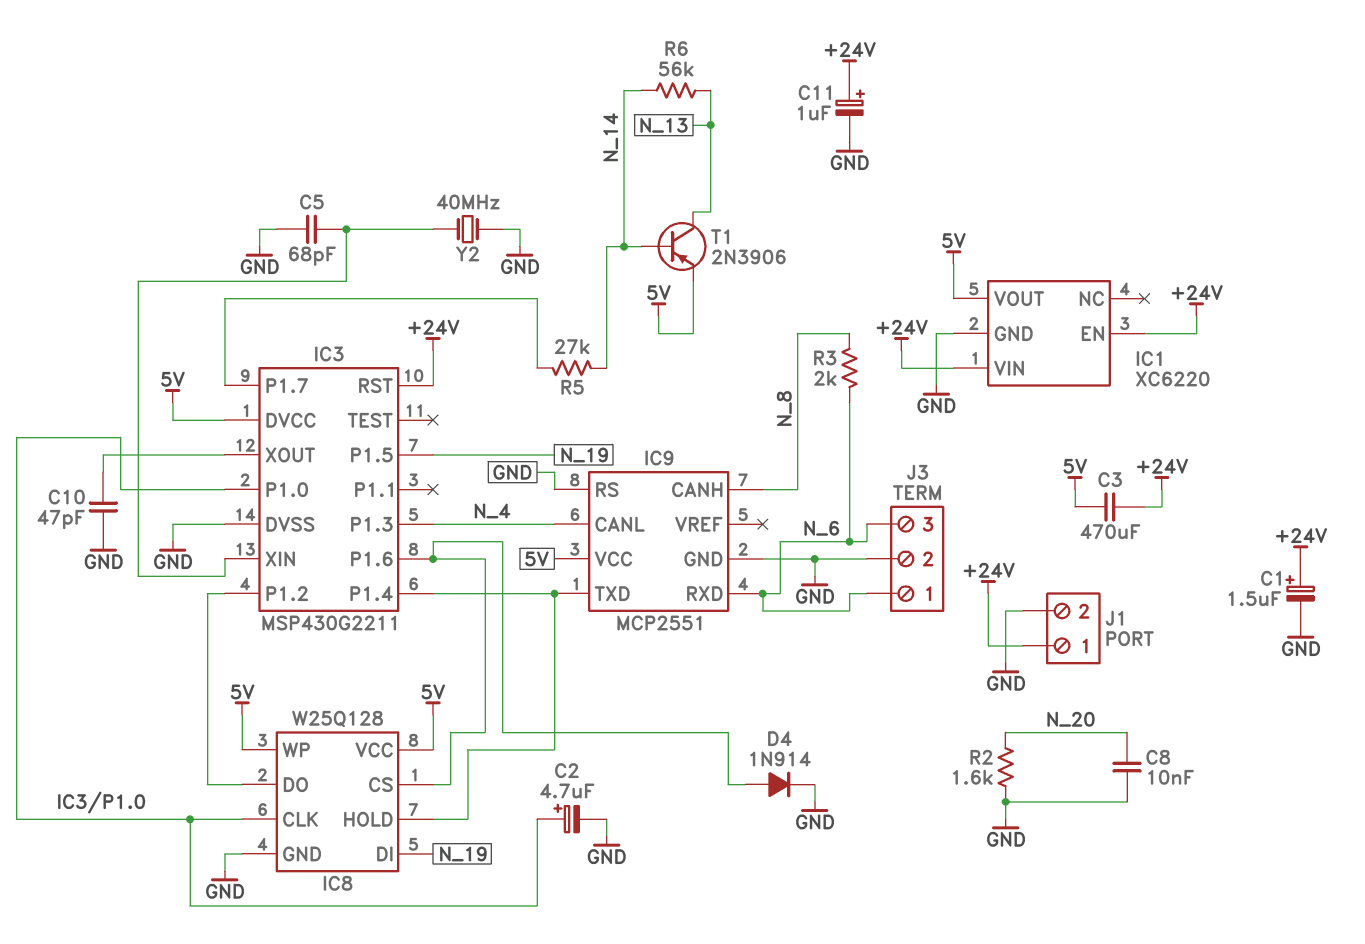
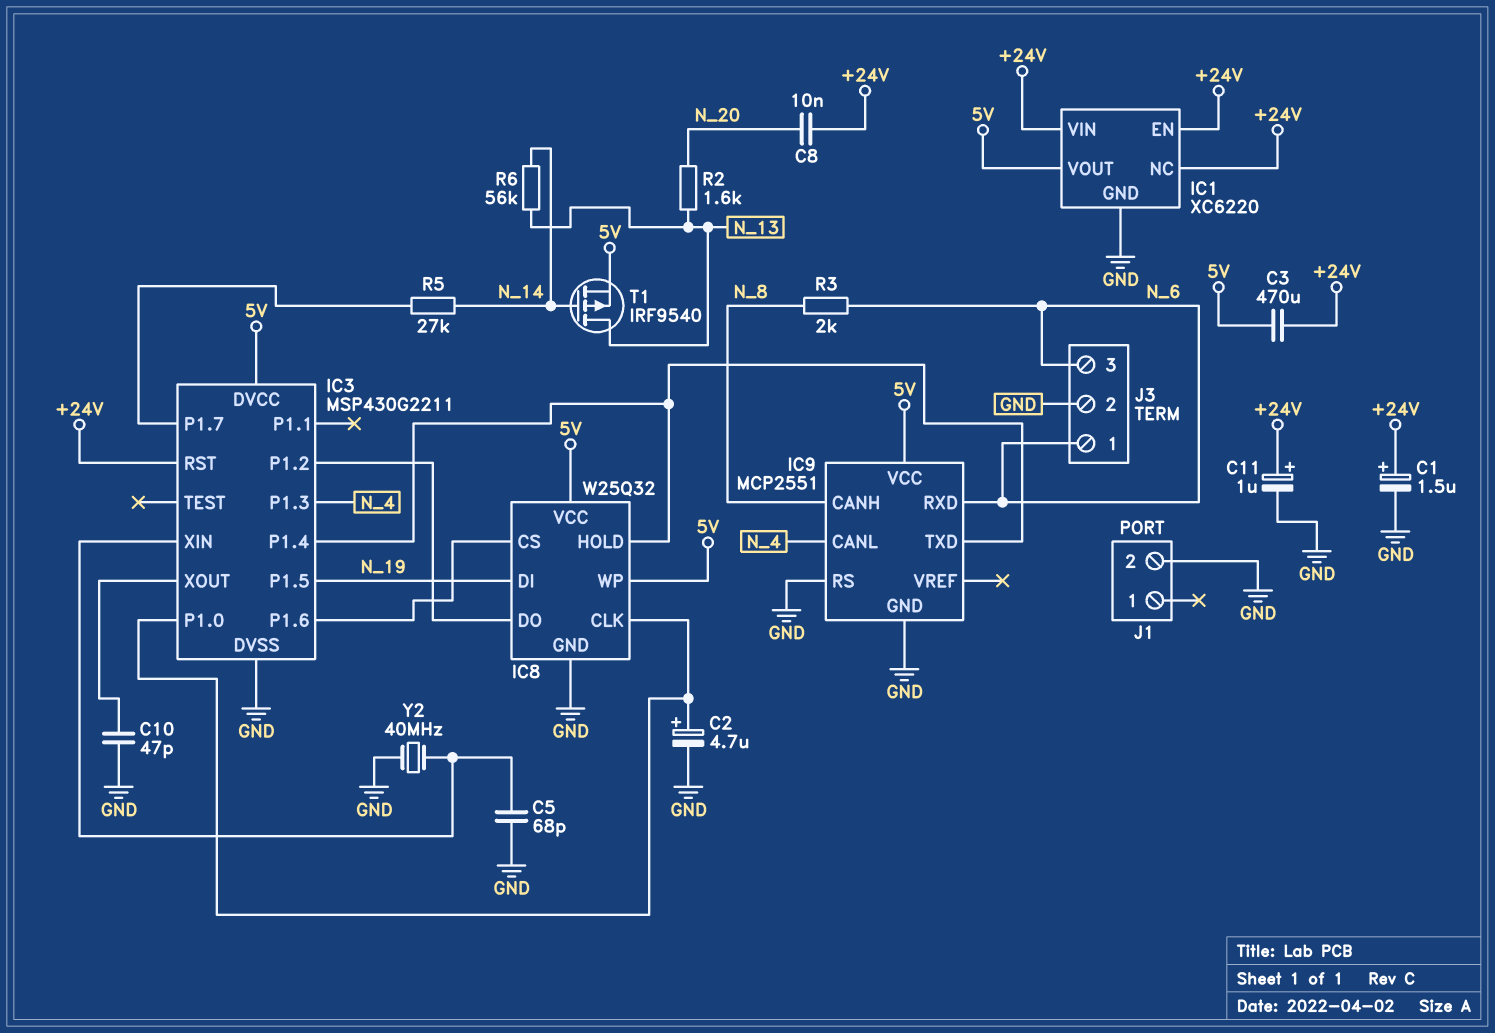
C8: 10nF (GND, N_20) -> 10nF (+24V, N_20)
D4: diode 1N914 (A IC3/P1.6, K GND) -> none
IC1 pin NC: none -> +24V
IC8: W25Q128 -> W25Q32
J1 pin 1: +24V -> none
R2: 1.6k (GND, N_20) -> 1.6k (N_13, N_20)
T1: PNP 2N3906 (B N_14, C N_13, E 5V) -> PMOS IRF9540 (G N_14, D N_13, S 5V)

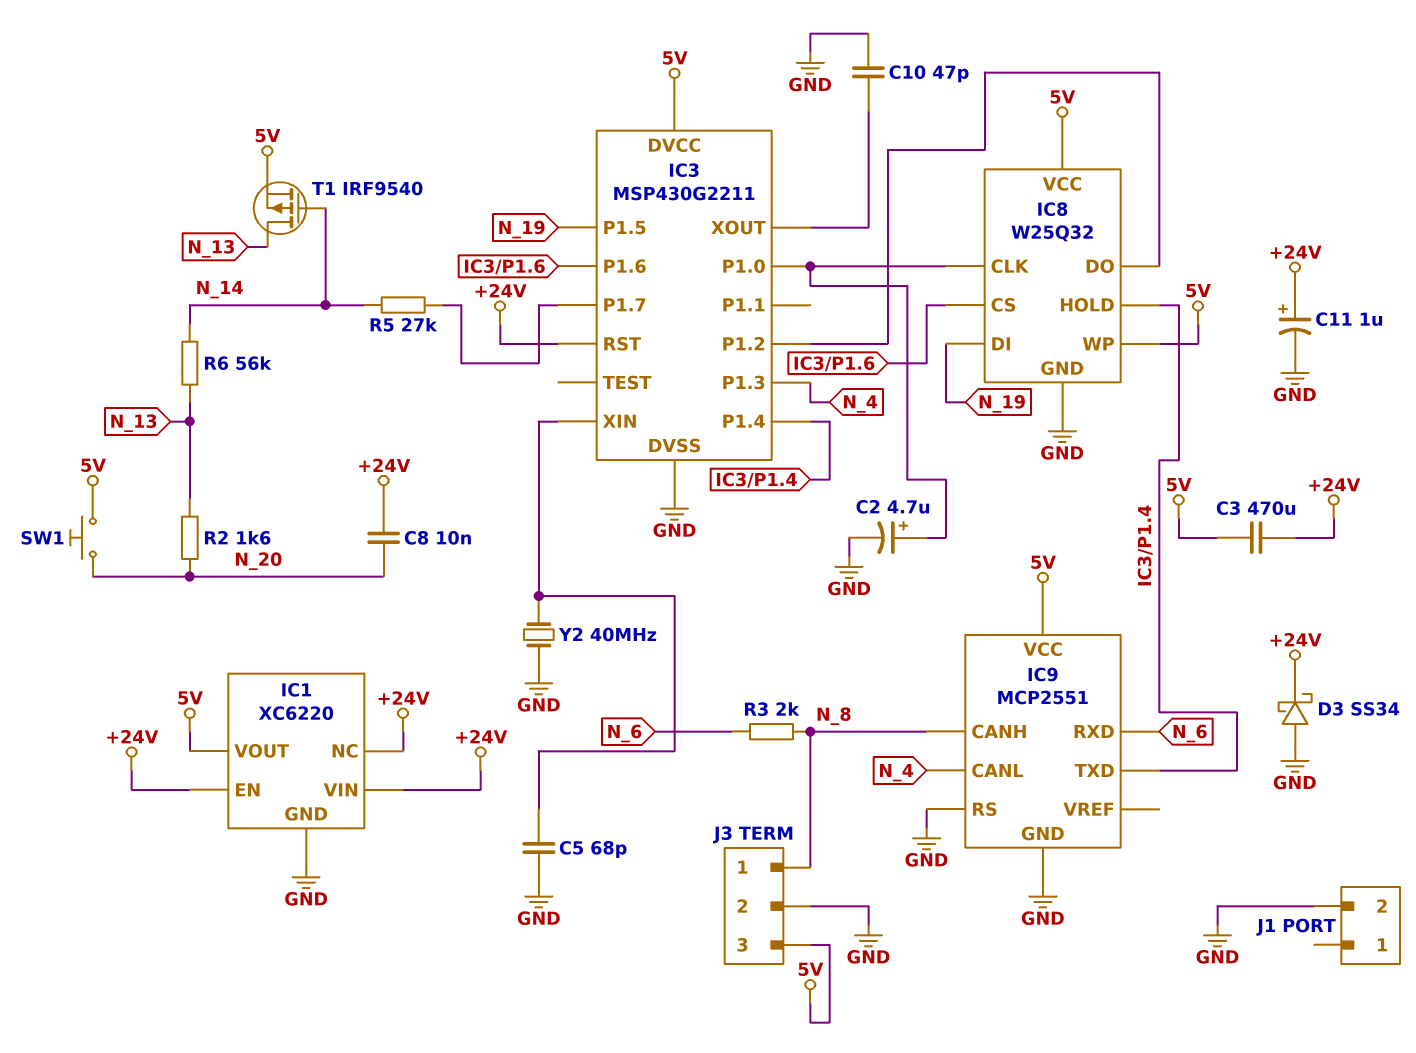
C1: 1.5uF (plus +24V, minus GND) -> none
D3: none -> schottky SS34 (A GND, K +24V)
J3 pin 1: N_6 -> N_8
J3 pin 3: N_6 -> 5V
SW1: none -> button (5V, N_20)

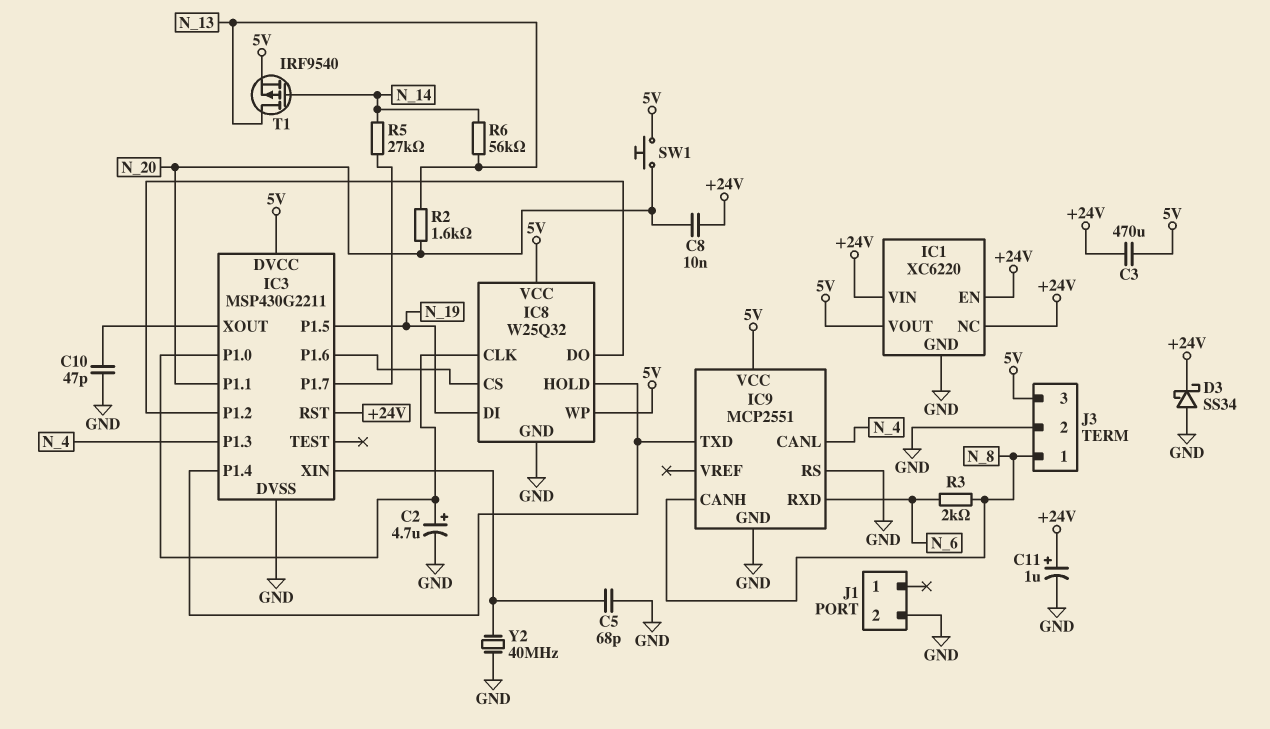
IC3 pin P1.1: none -> N_20

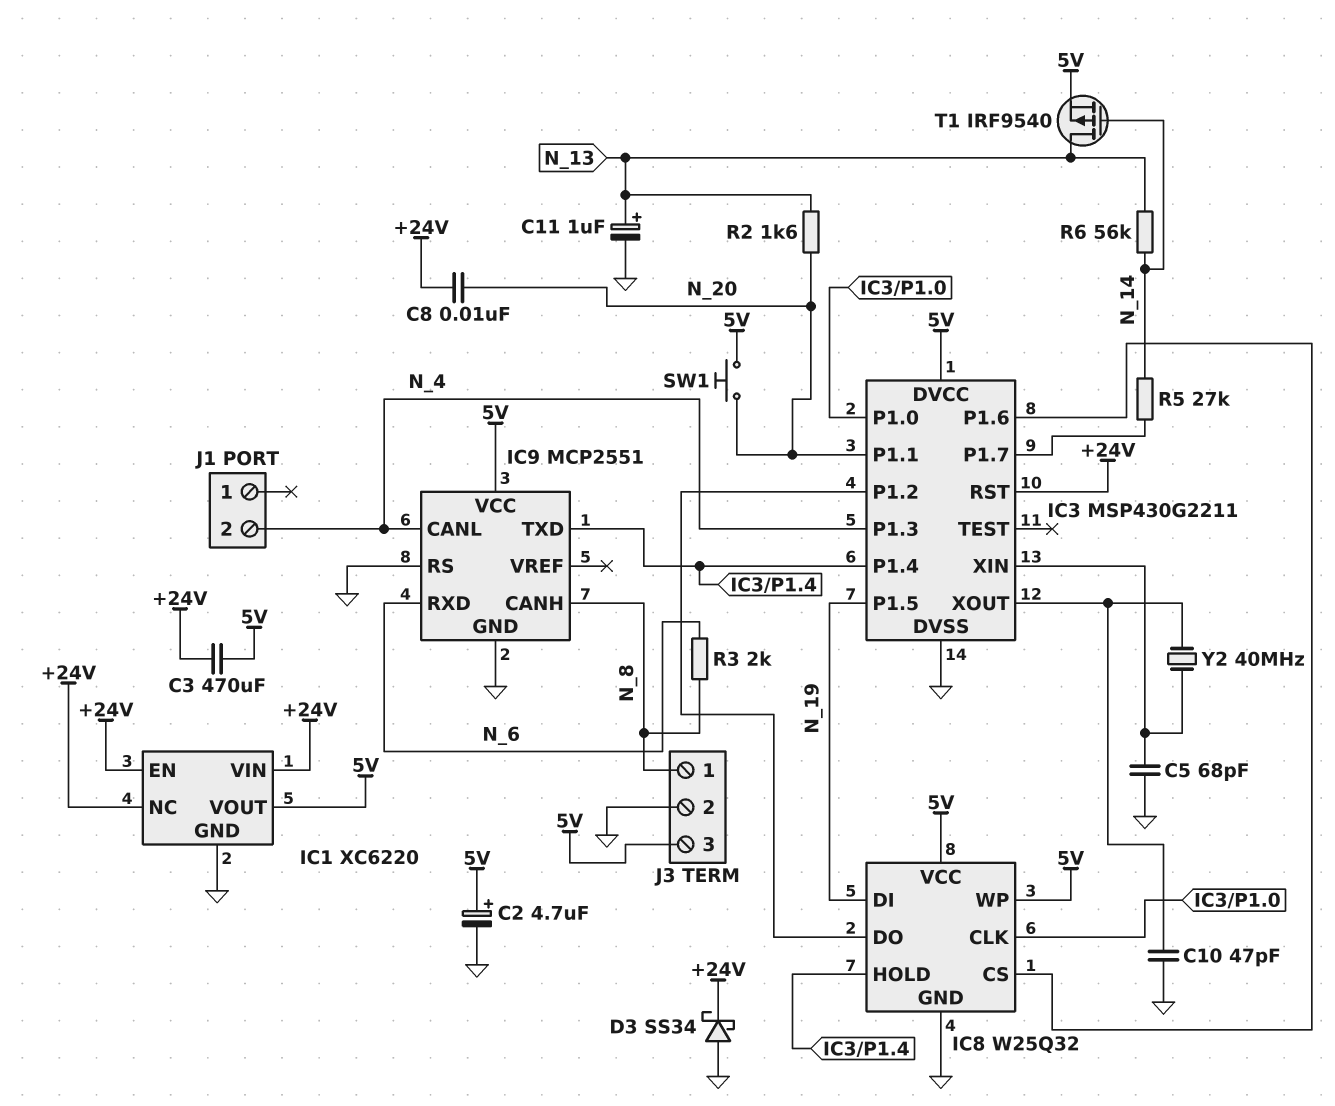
C2: 4.7uF (plus IC3/P1.0, minus GND) -> 4.7uF (plus 5V, minus GND)
C11: 1uF (plus +24V, minus GND) -> 1uF (plus N_13, minus GND)
J1 pin 2: GND -> N_4
Y2: 40MHz (GND, IC3/XIN) -> 40MHz (IC3/XIN, IC3/XOUT)

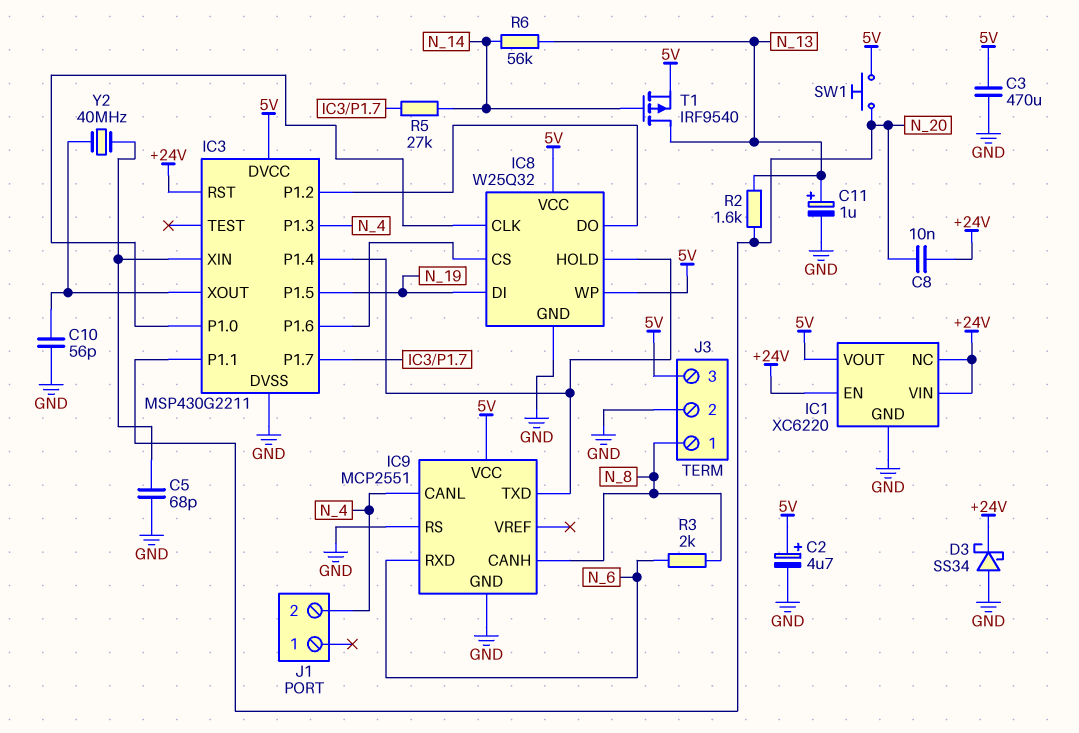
C3: 470uF (+24V, 5V) -> 470uF (5V, GND)
C10: 47pF (GND, IC3/XOUT) -> 56pF (GND, IC3/XOUT)

